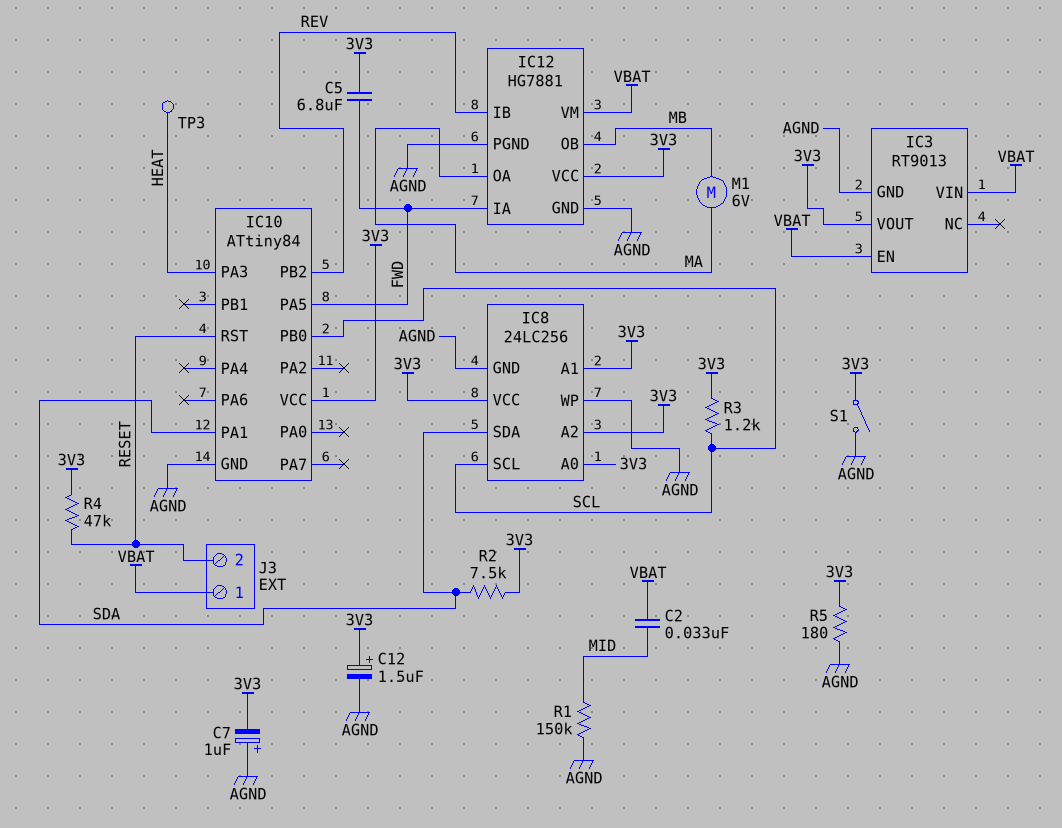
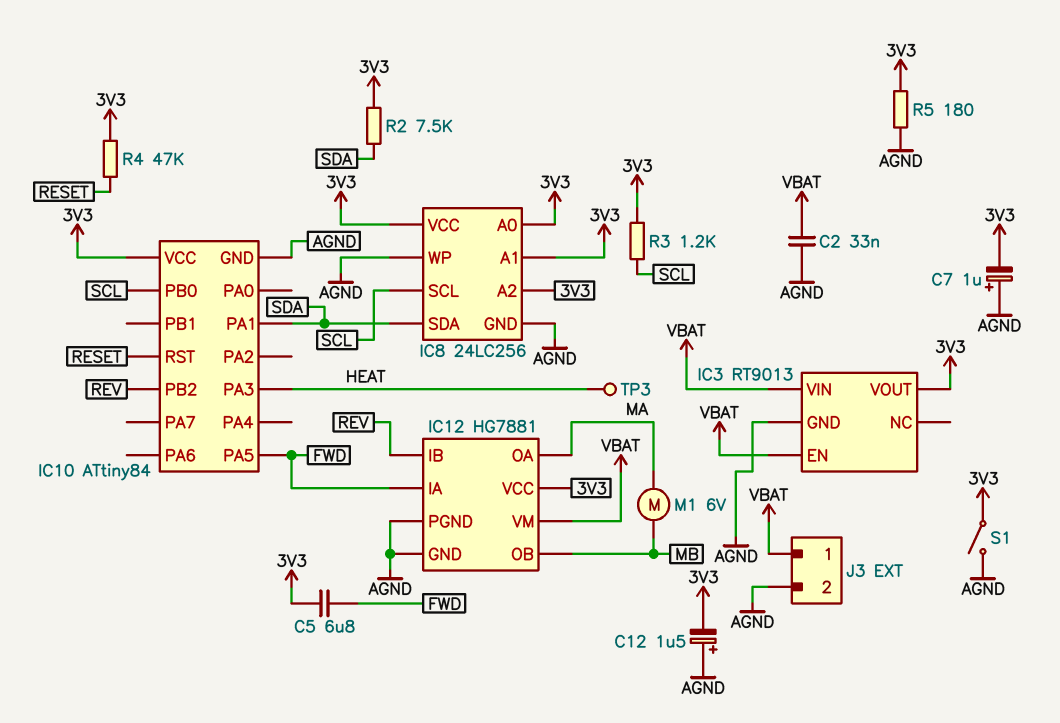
C2: 33nF (MID, VBAT) -> 33nF (AGND, VBAT)
C12: 1.5uF (plus 3V3, minus AGND) -> 1.5uF (plus AGND, minus 3V3)
J3 pin 2: RESET -> AGND
R1: 150k (AGND, MID) -> none

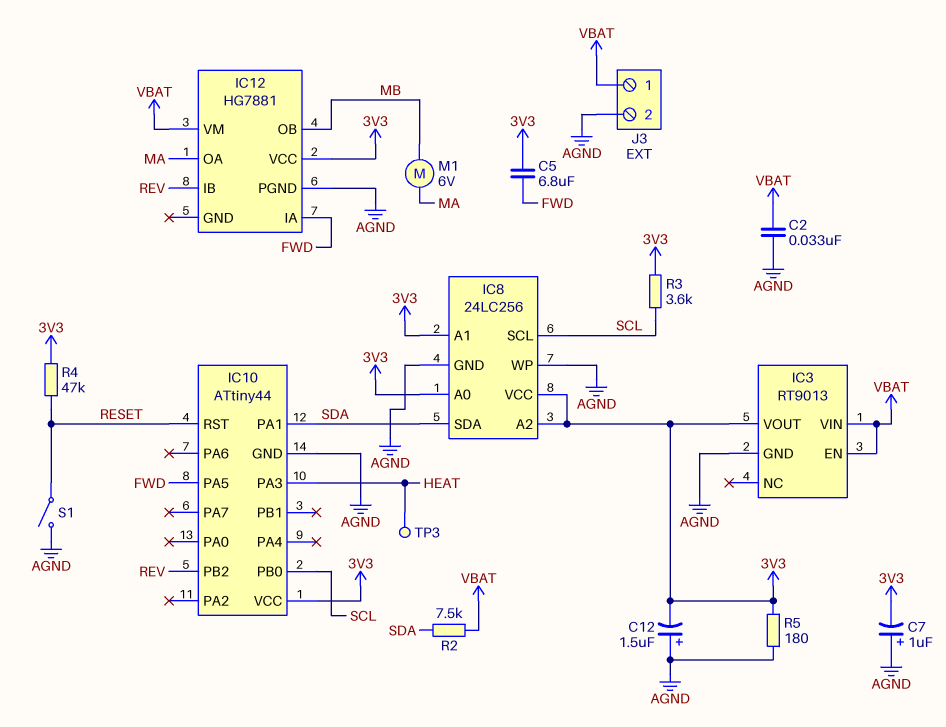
IC10: ATtiny84 -> ATtiny44
IC12 pin GND: AGND -> none
R2: 7.5k (3V3, SDA) -> 7.5k (SDA, VBAT)
R3: 1.2k (3V3, SCL) -> 3.6k (3V3, SCL)
S1: switch (3V3, AGND) -> switch (AGND, RESET)

